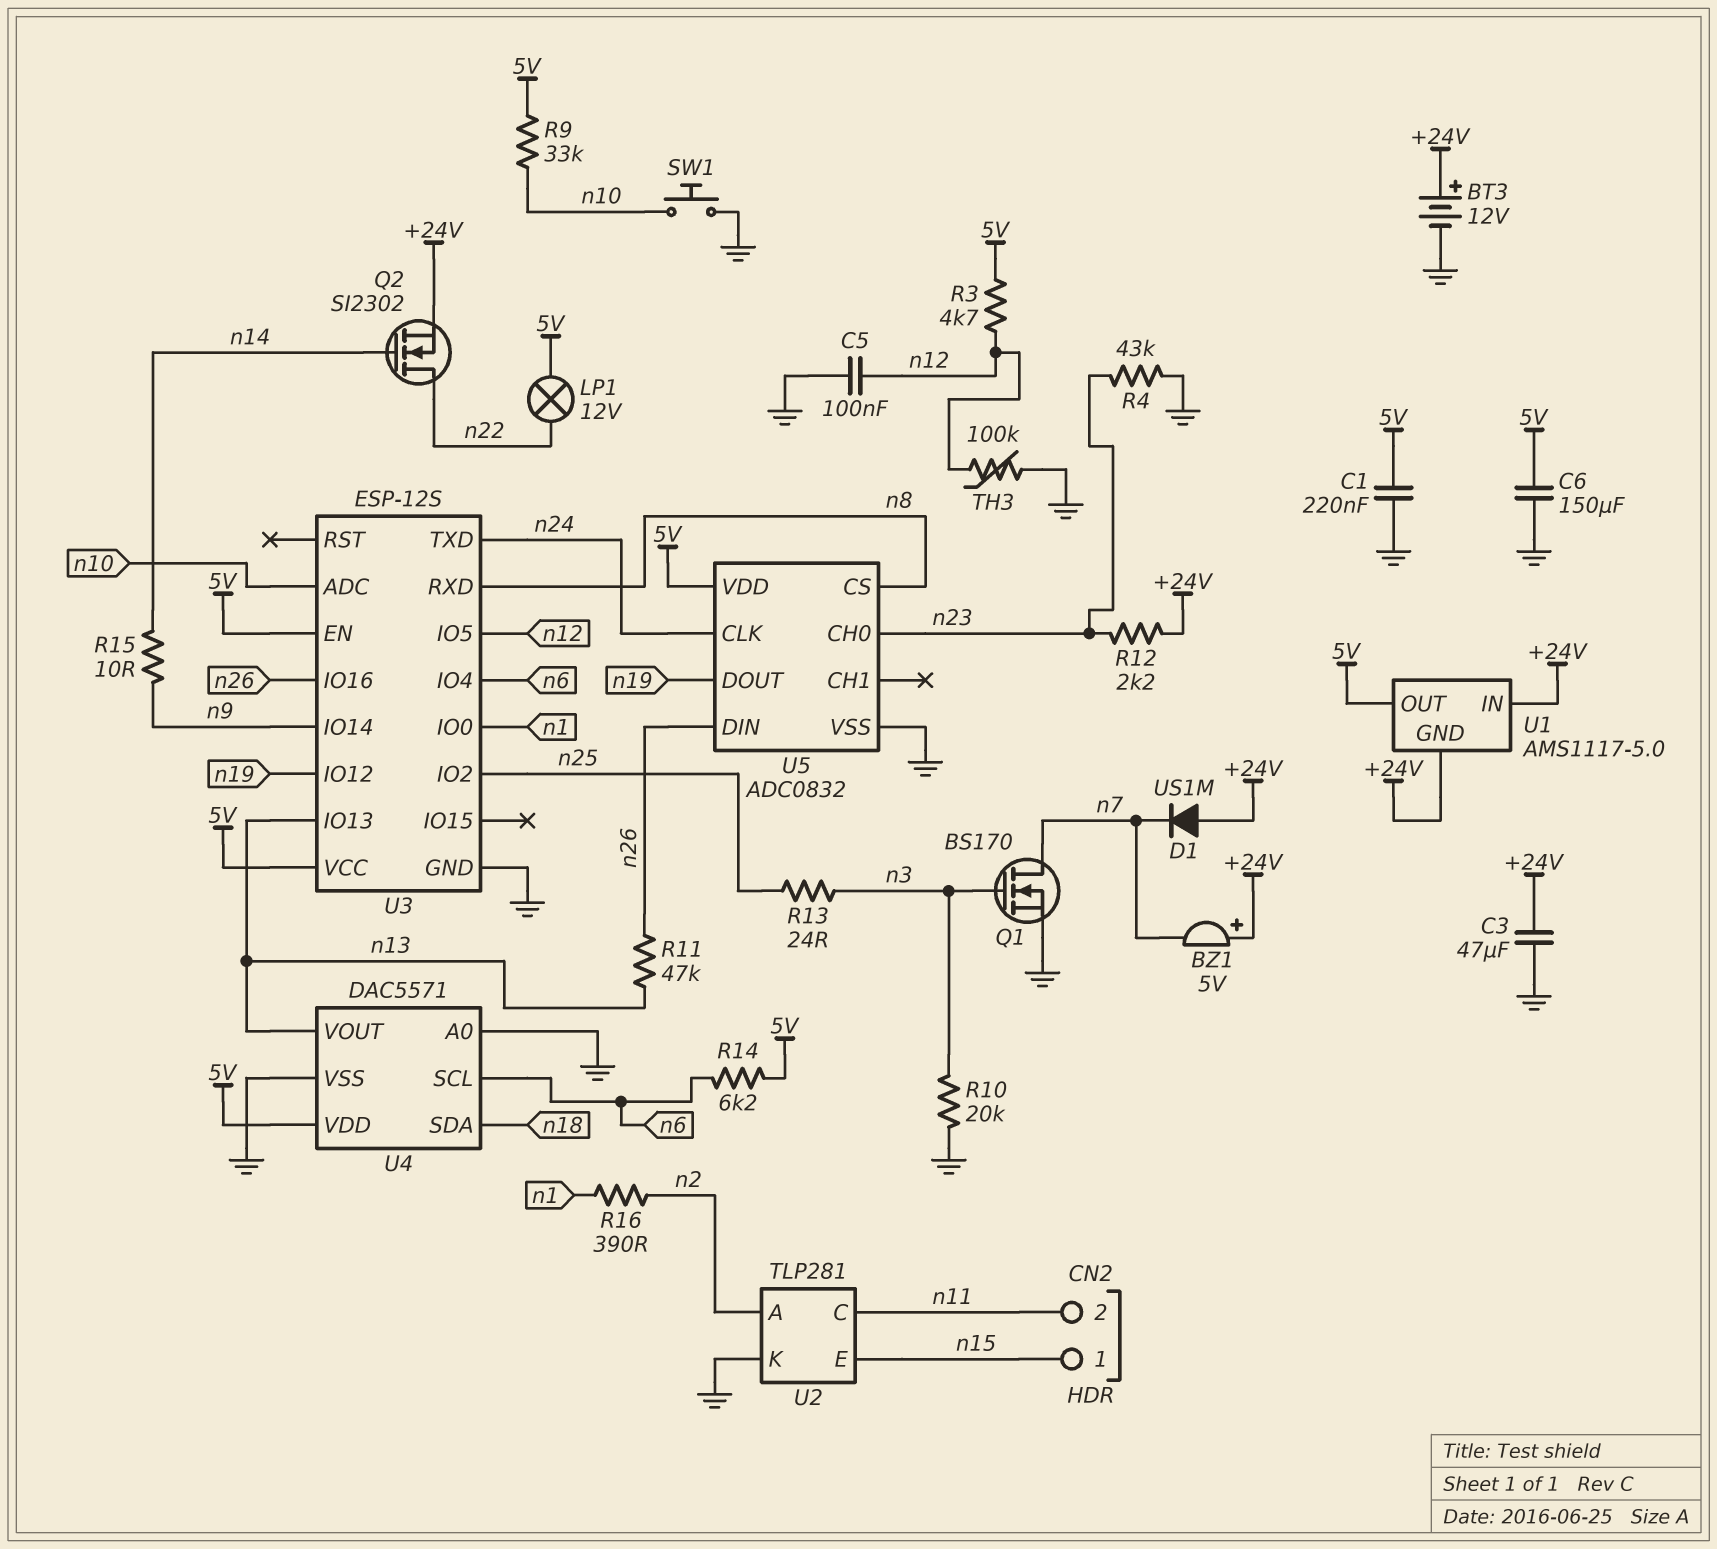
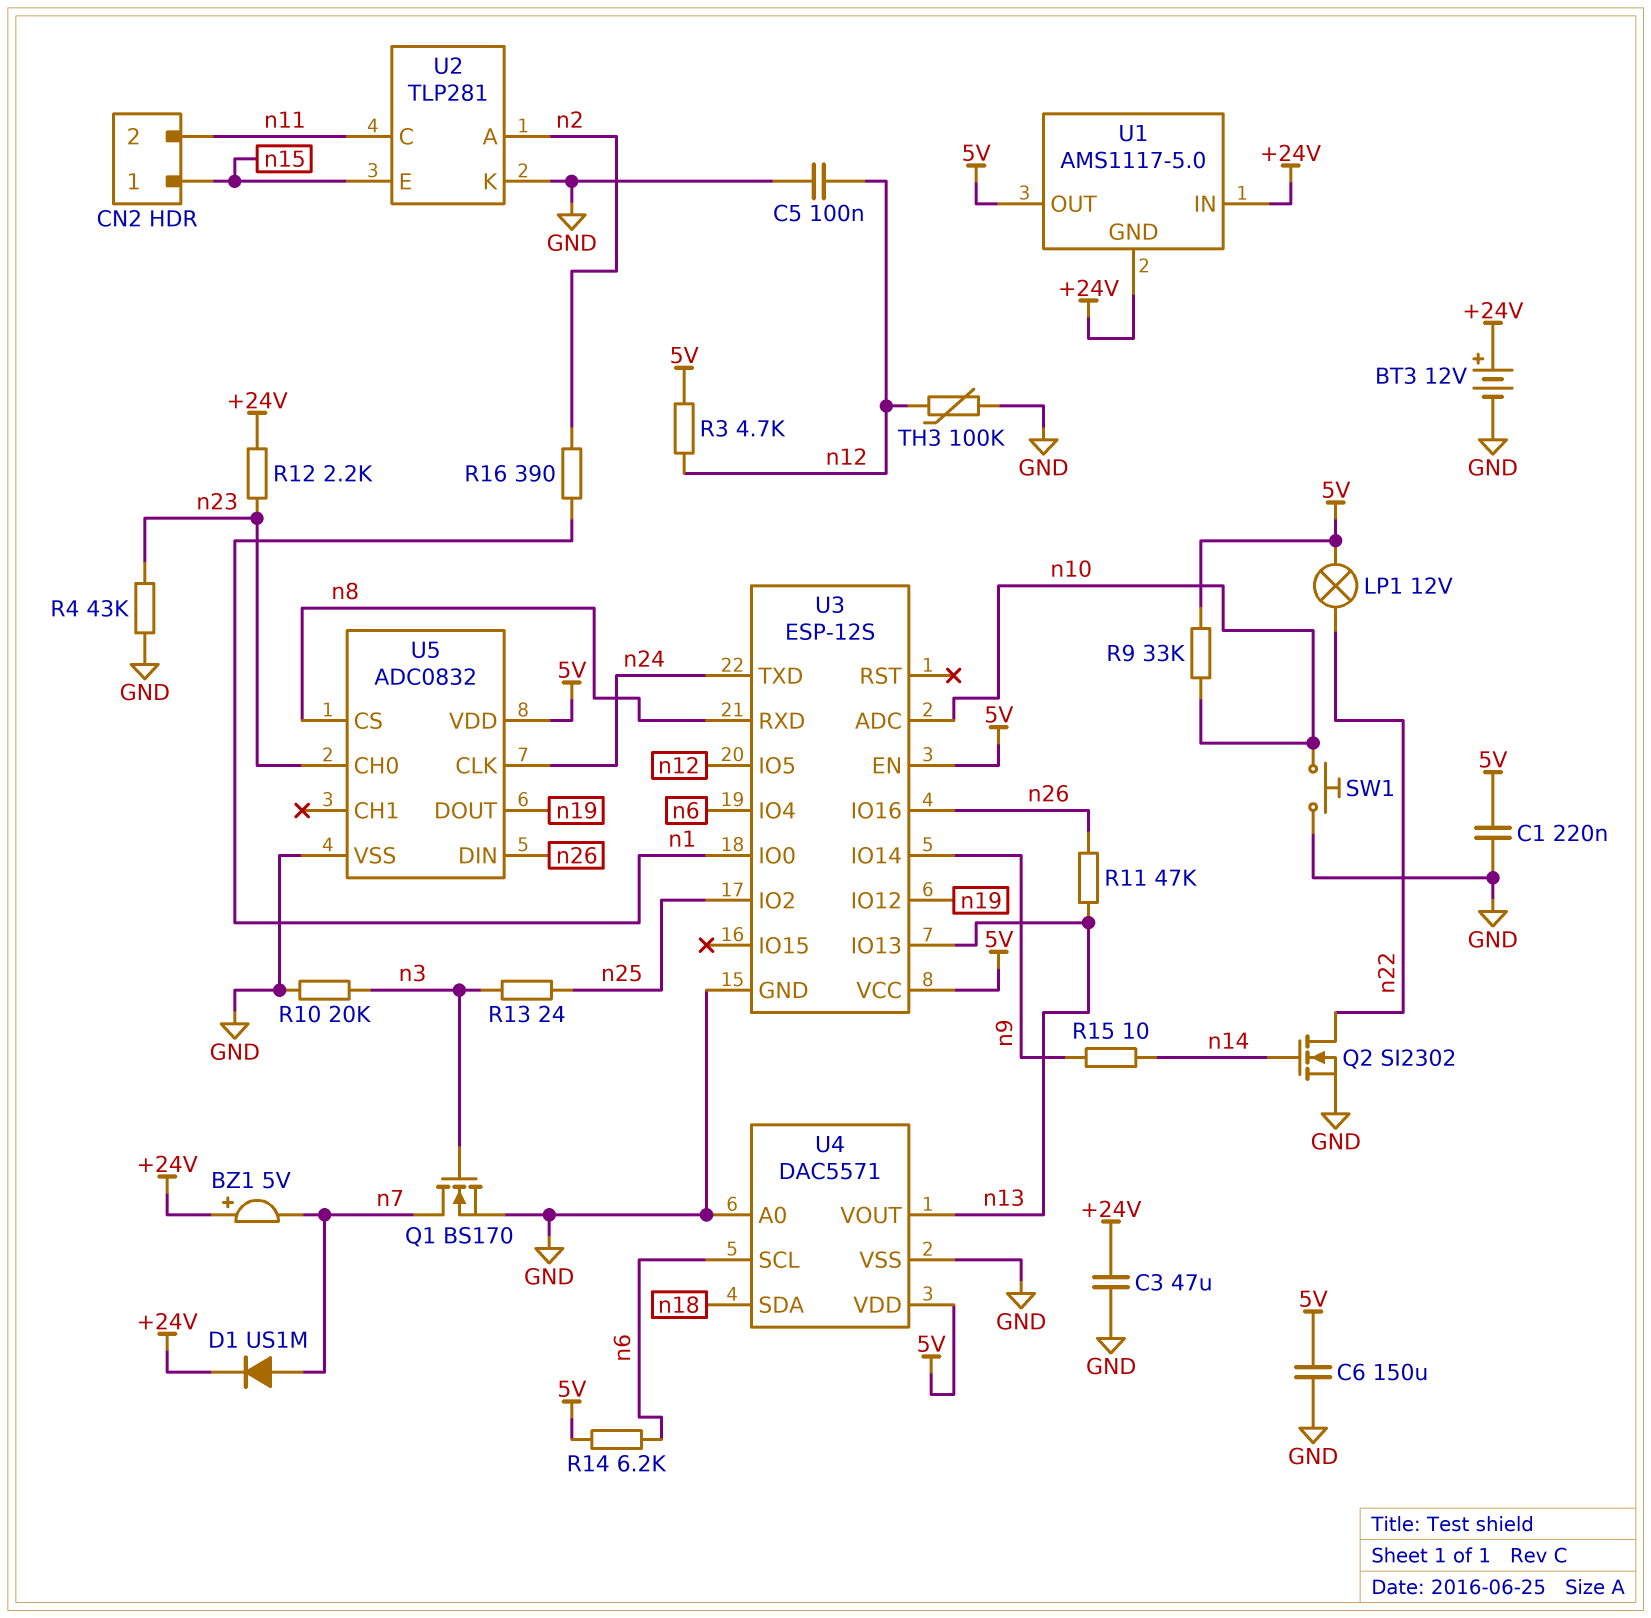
D1: diode US1M (A +24V, K n7) -> diode US1M (A n7, K +24V)
Q2: NMOS SI2302 (G n14, D n22, S +24V) -> NMOS SI2302 (G n14, D n22, S GND)

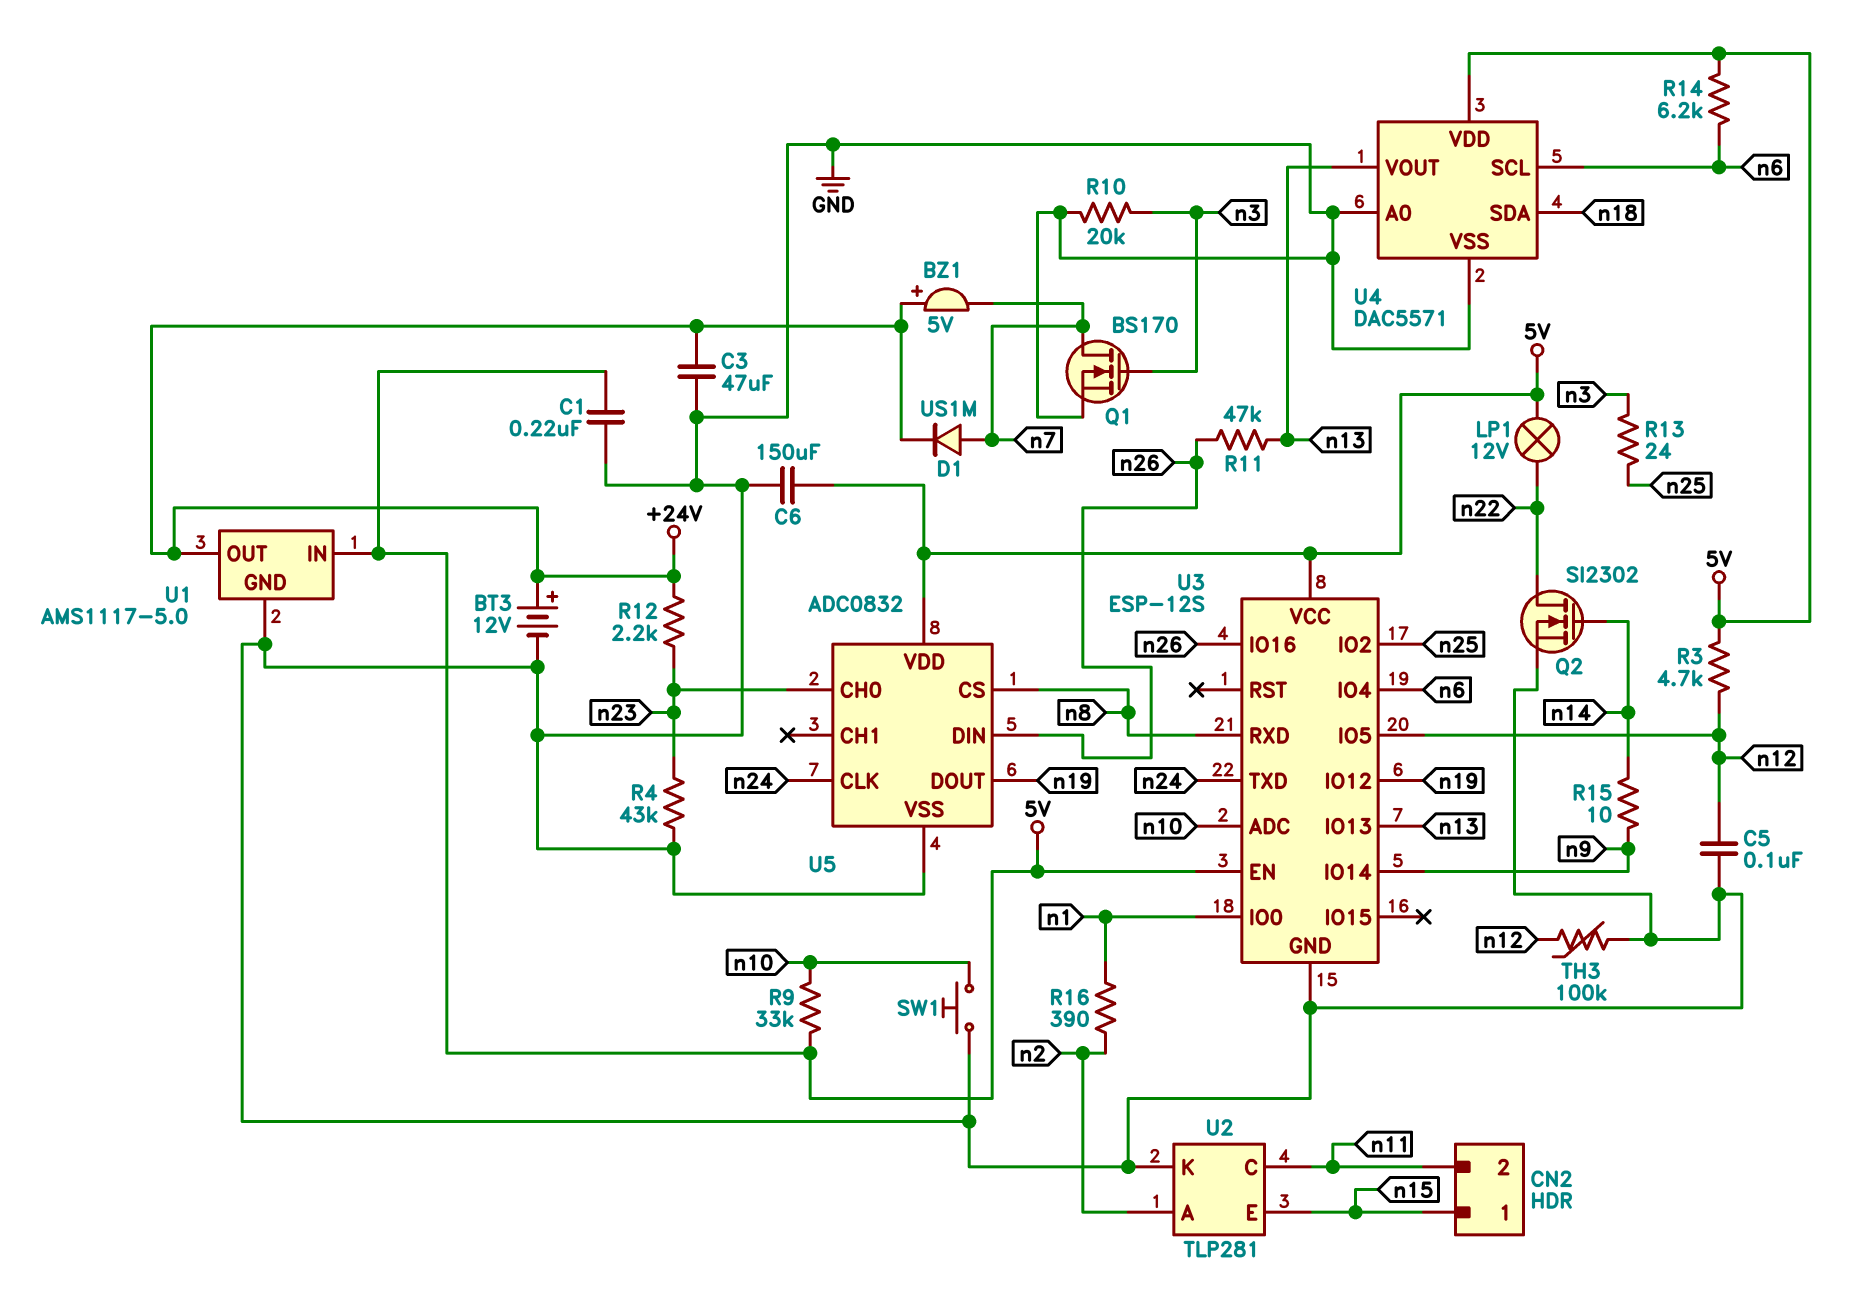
U1 pin GND: +24V -> GND
U1 pin IN: +24V -> 5V
U1 pin OUT: 5V -> +24V

